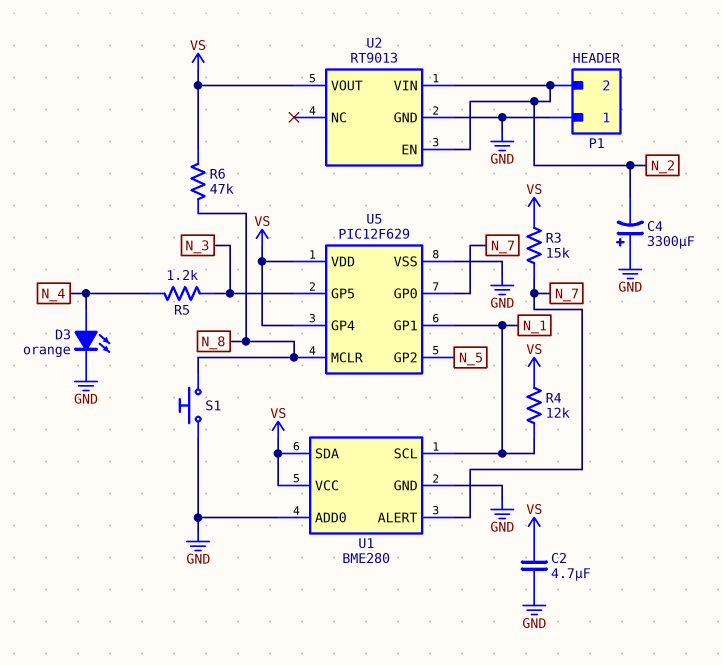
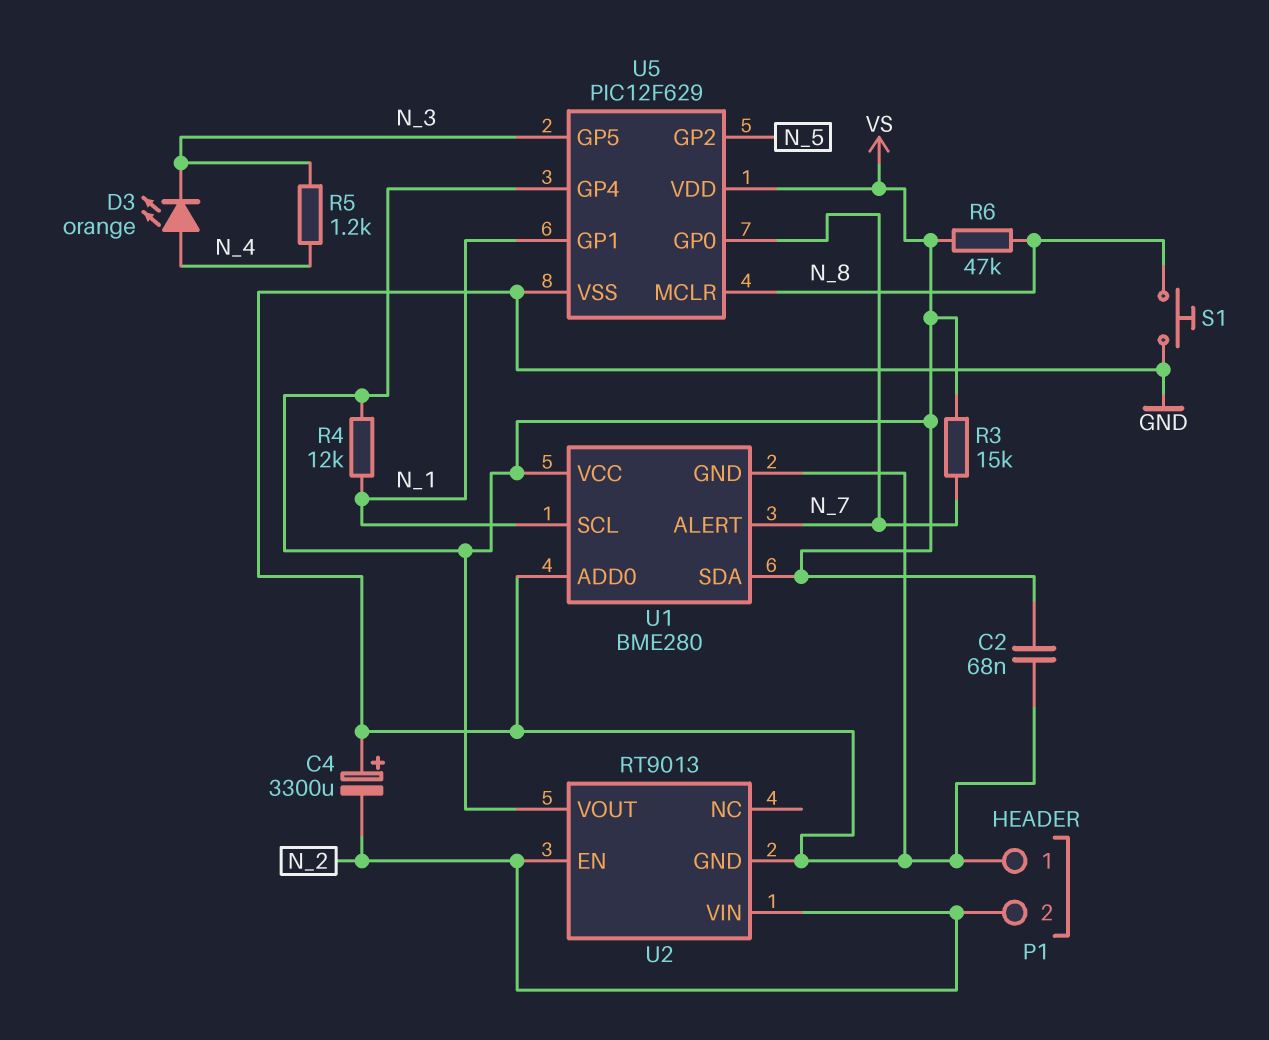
C2: 4.7uF (GND, VS) -> 68nF (GND, VS)
D3: LED orange (A N_4, K GND) -> LED orange (A N_4, K N_3)

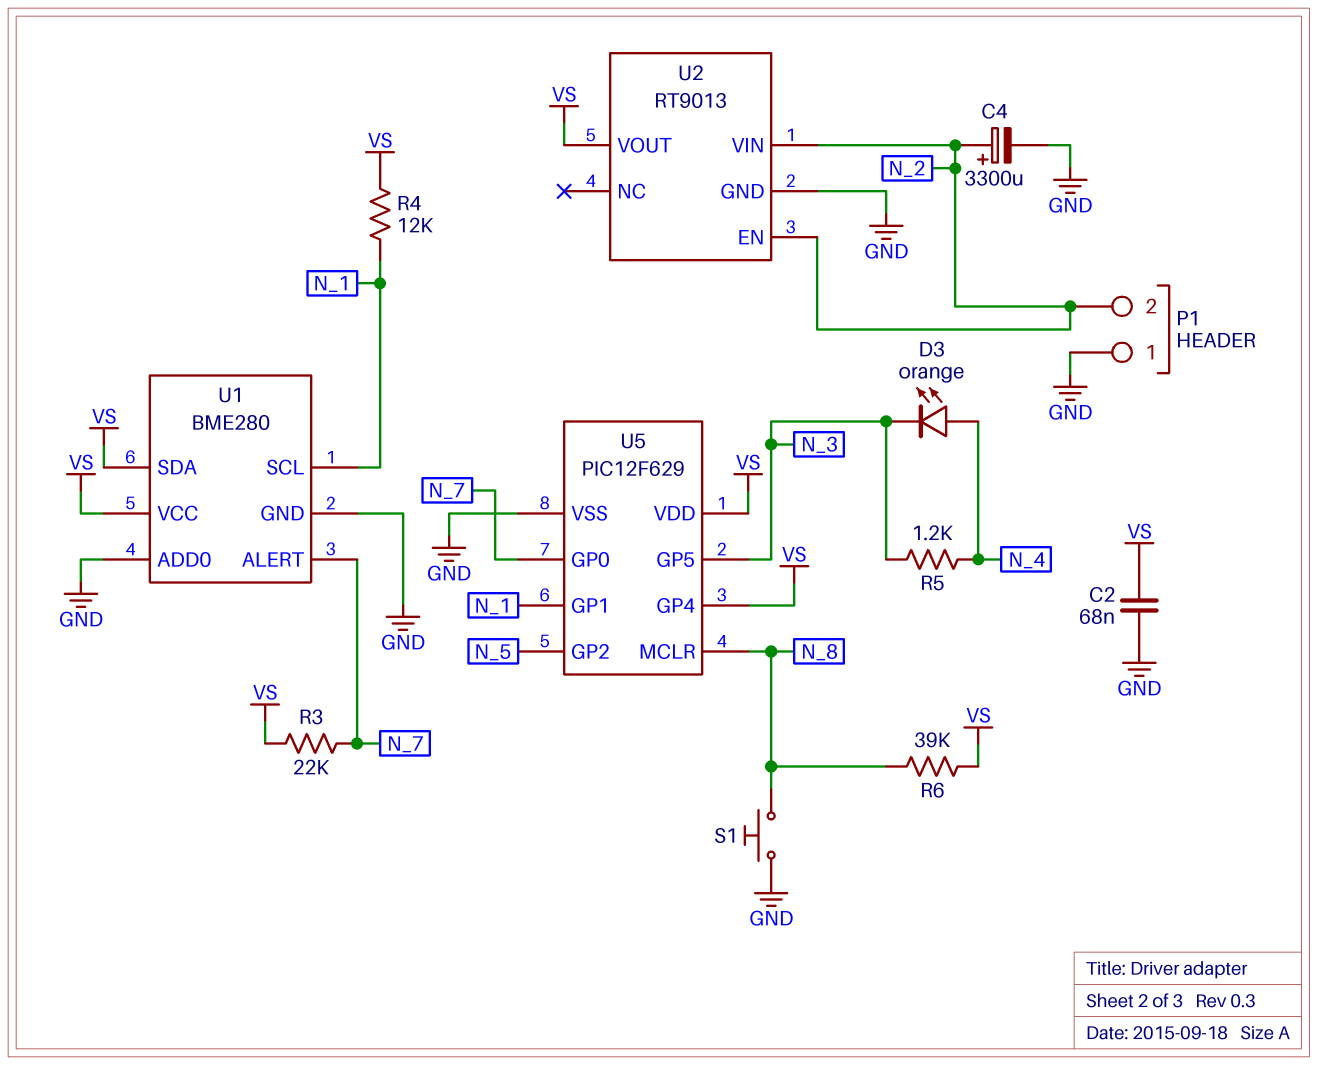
C4: 3300uF (plus GND, minus N_2) -> 3300uF (plus N_2, minus GND)
R3: 15k (N_7, VS) -> 22k (N_7, VS)
R6: 47k (N_8, VS) -> 39k (N_8, VS)

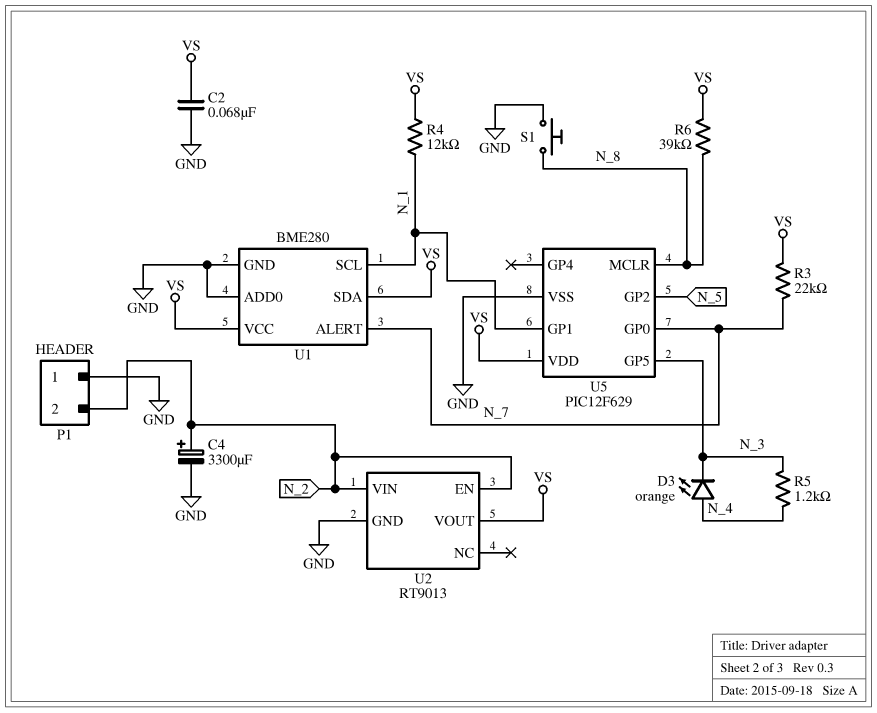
U5 pin GP4: VS -> none

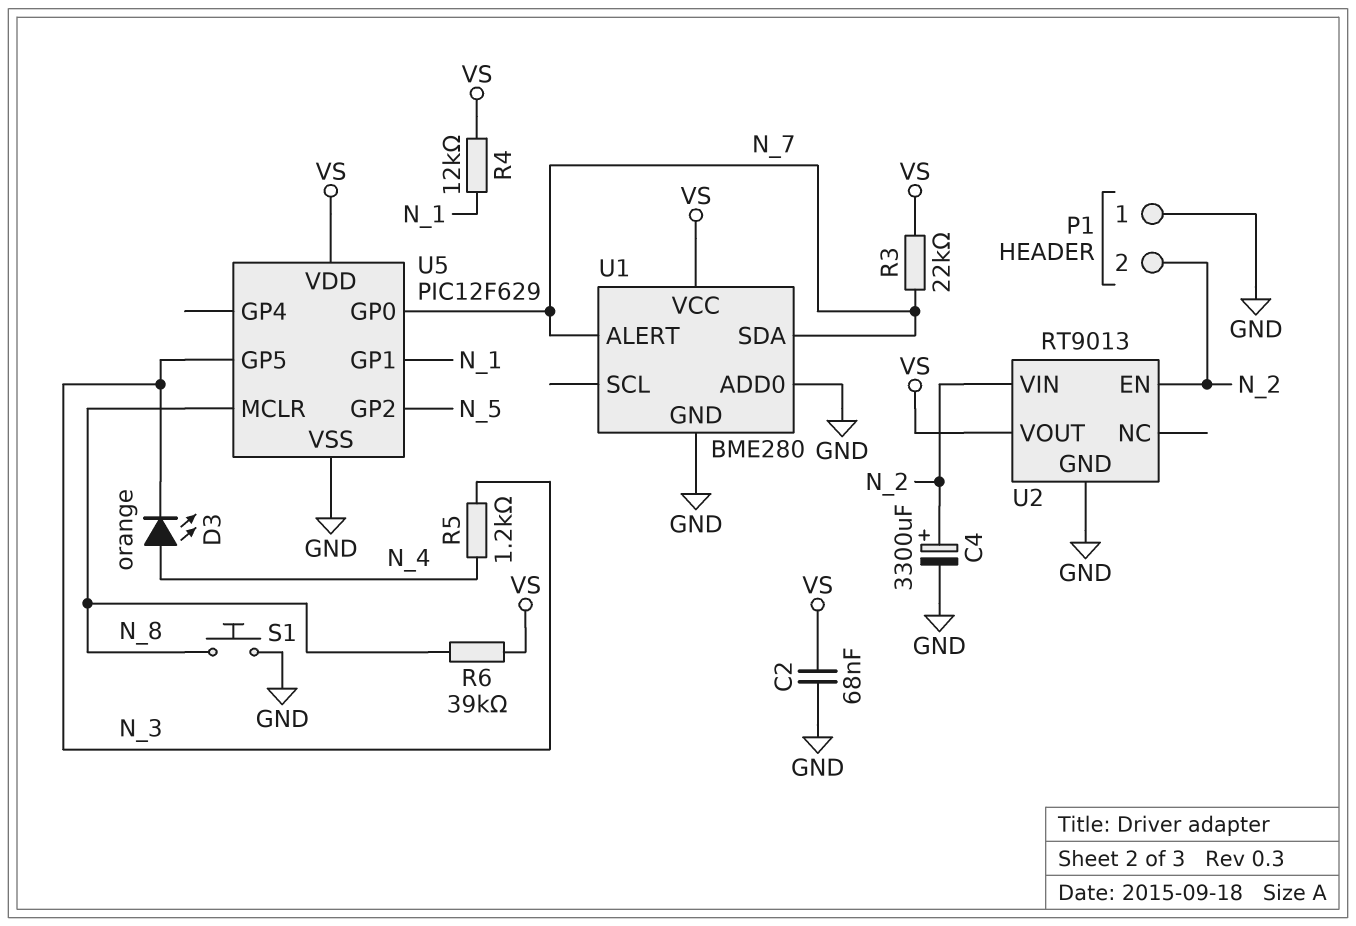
U1 pin SCL: N_1 -> none
U1 pin SDA: VS -> N_7

